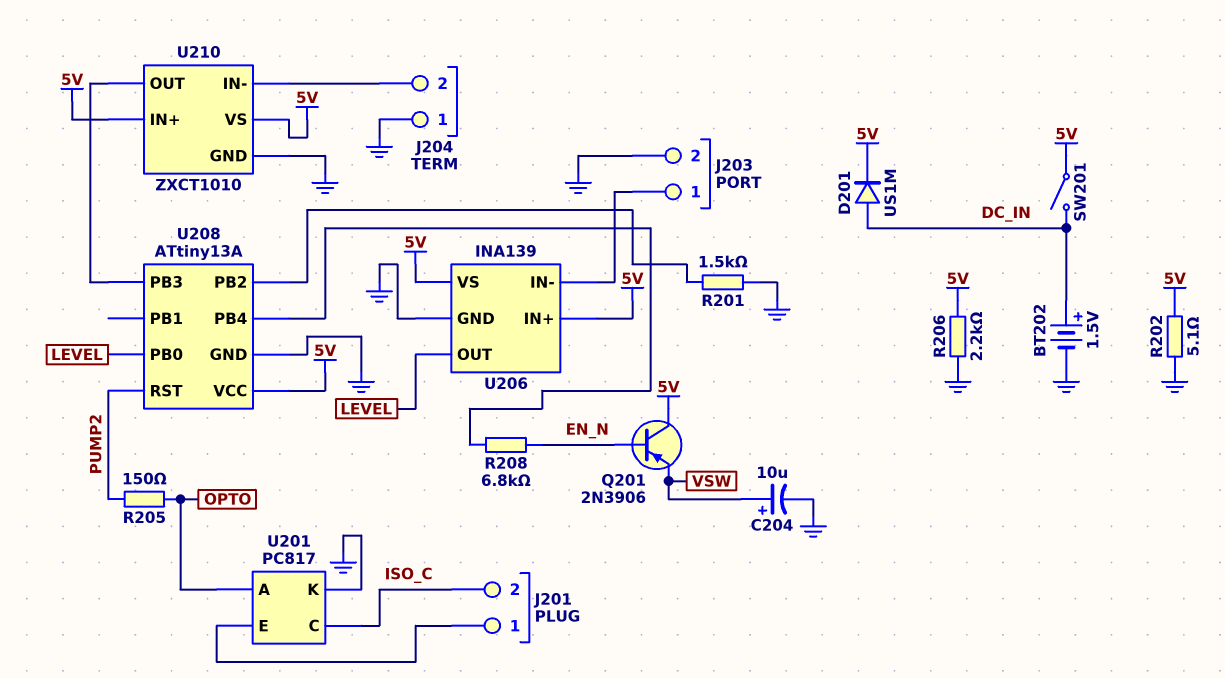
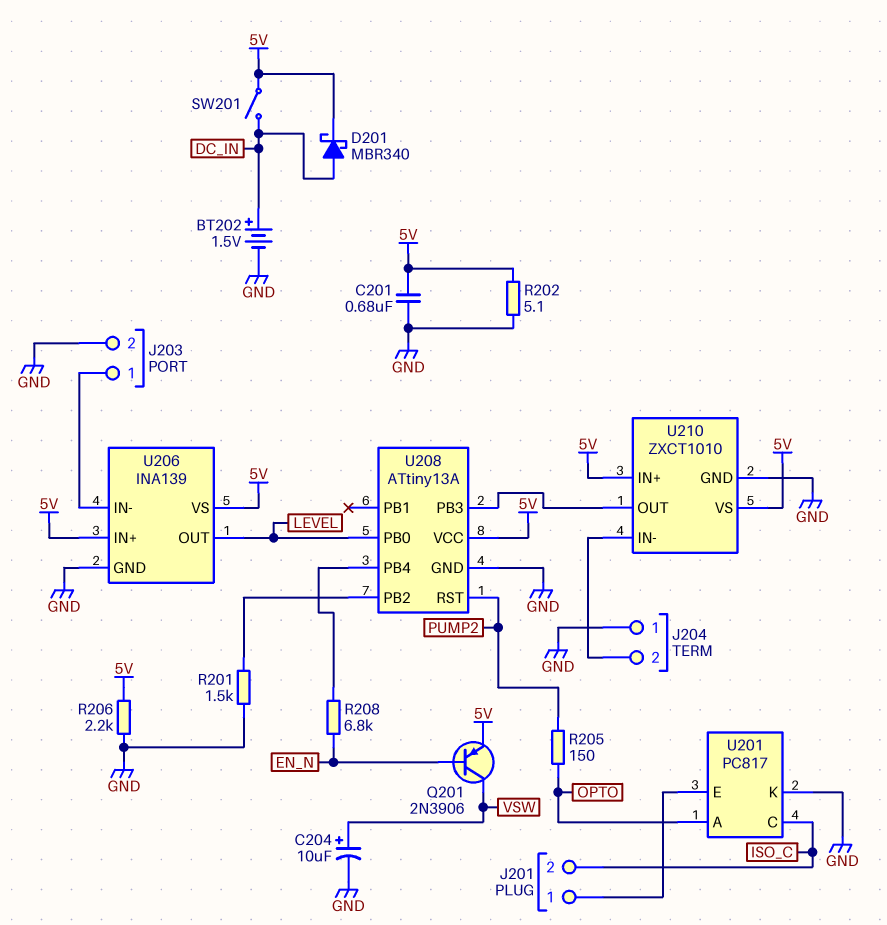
C201: none -> 680nF (5V, GND)
D201: diode US1M (A DC_IN, K 5V) -> schottky MBR340 (A DC_IN, K 5V)
Q201: PNP 2N3906 (B EN_N, C 5V, E VSW) -> PNP 2N3906 (B EN_N, C VSW, E 5V)

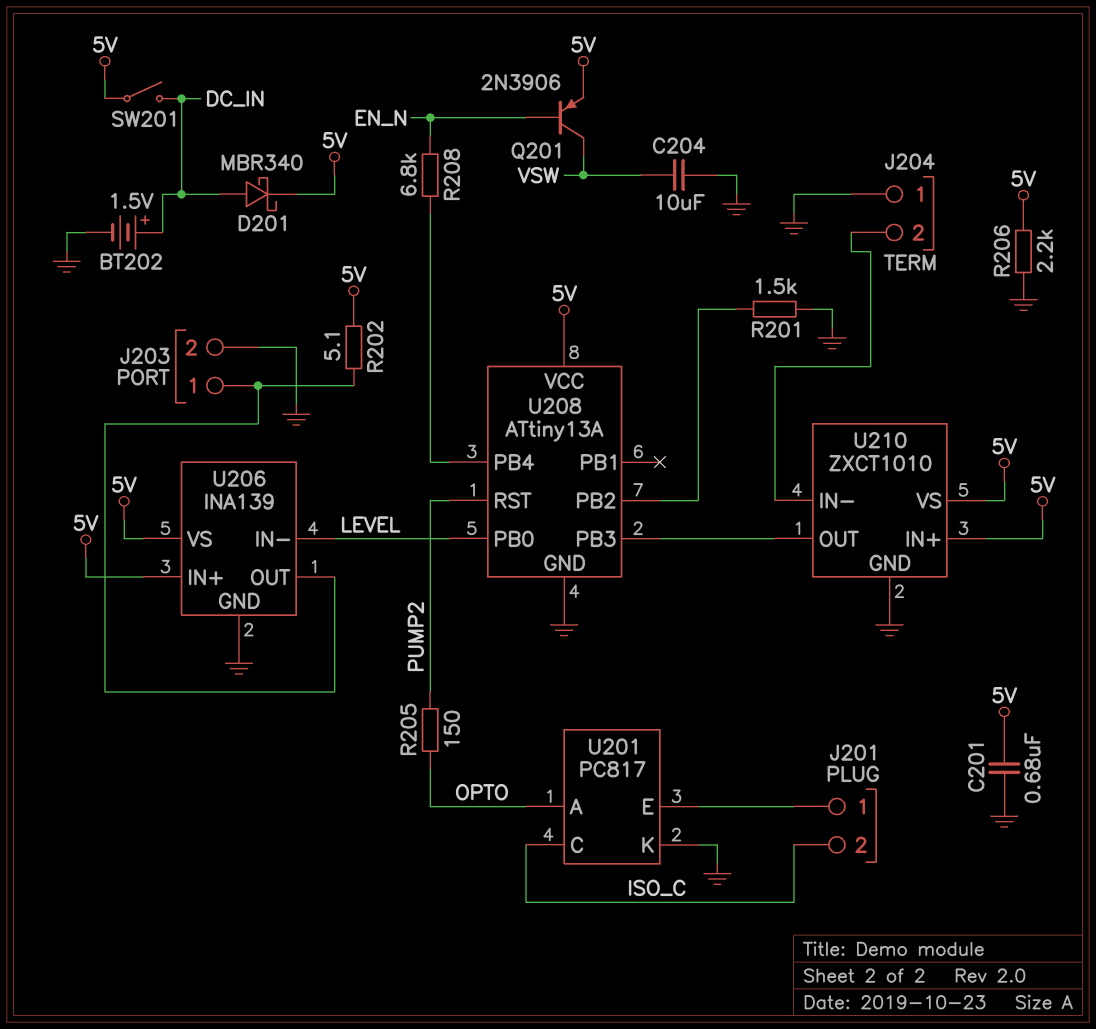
C204: 10uF (plus VSW, minus GND) -> 10uF (GND, VSW)
R202: 5.1 (5V, GND) -> 5.1 (5V, J203/1)
U206 pin IN-: J203/1 -> LEVEL
U206 pin OUT: LEVEL -> J203/1

